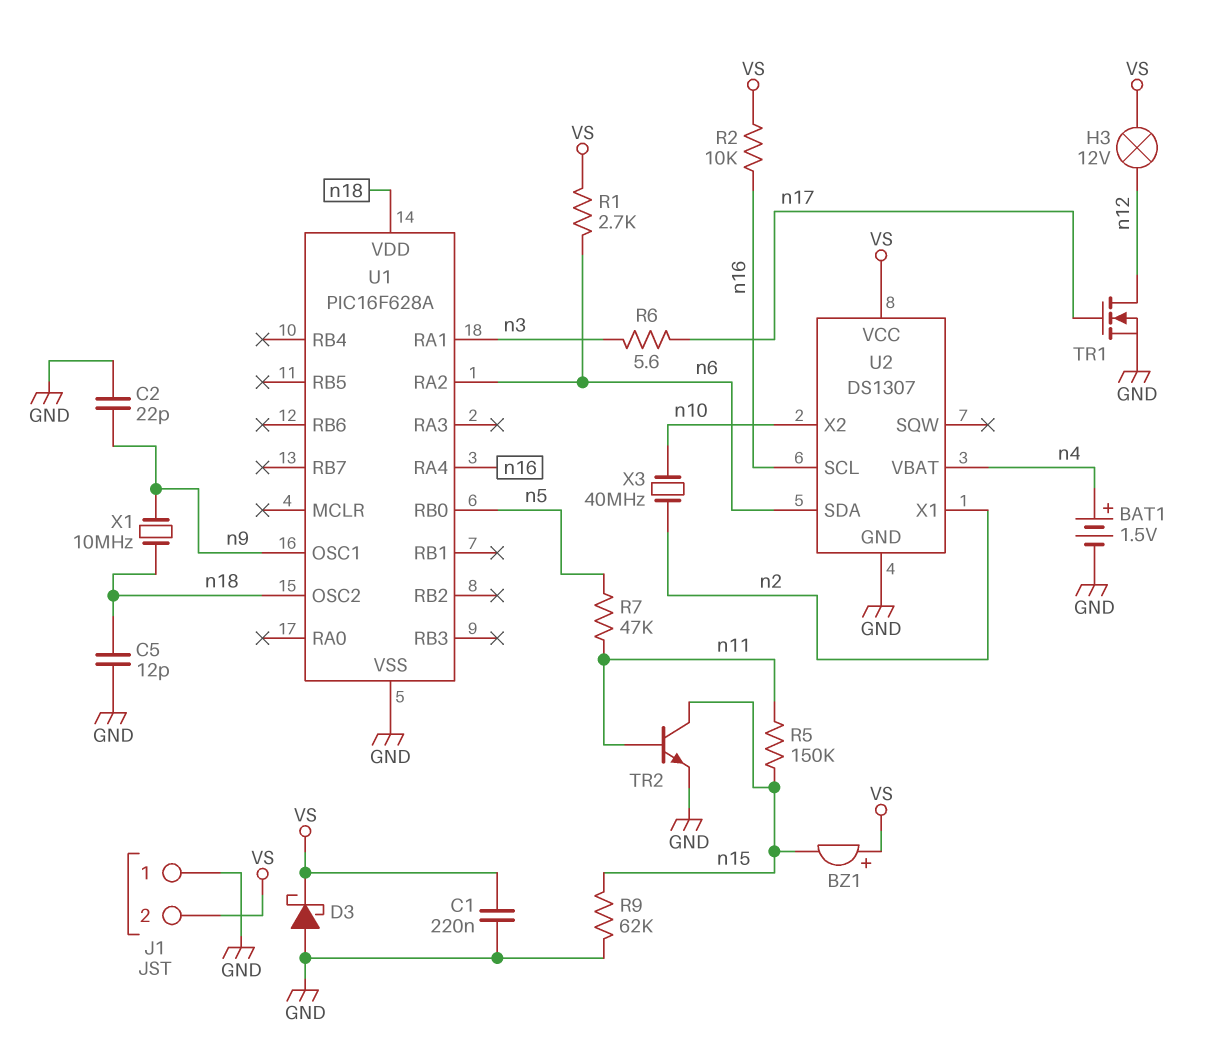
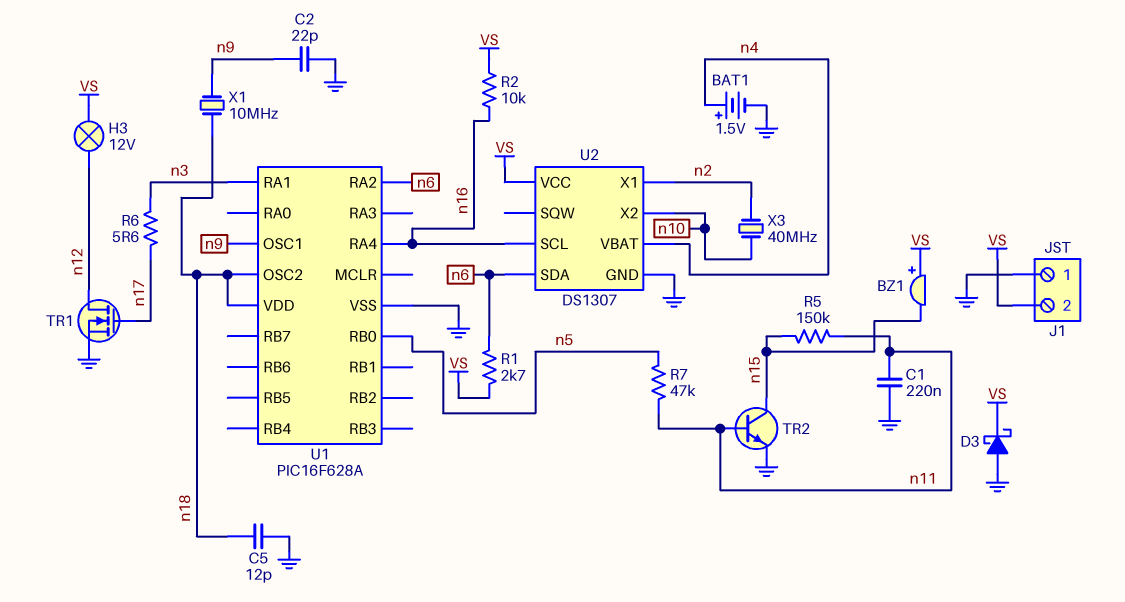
C1: 220nF (GND, VS) -> 220nF (GND, n11)
R9: 62k (GND, n15) -> none

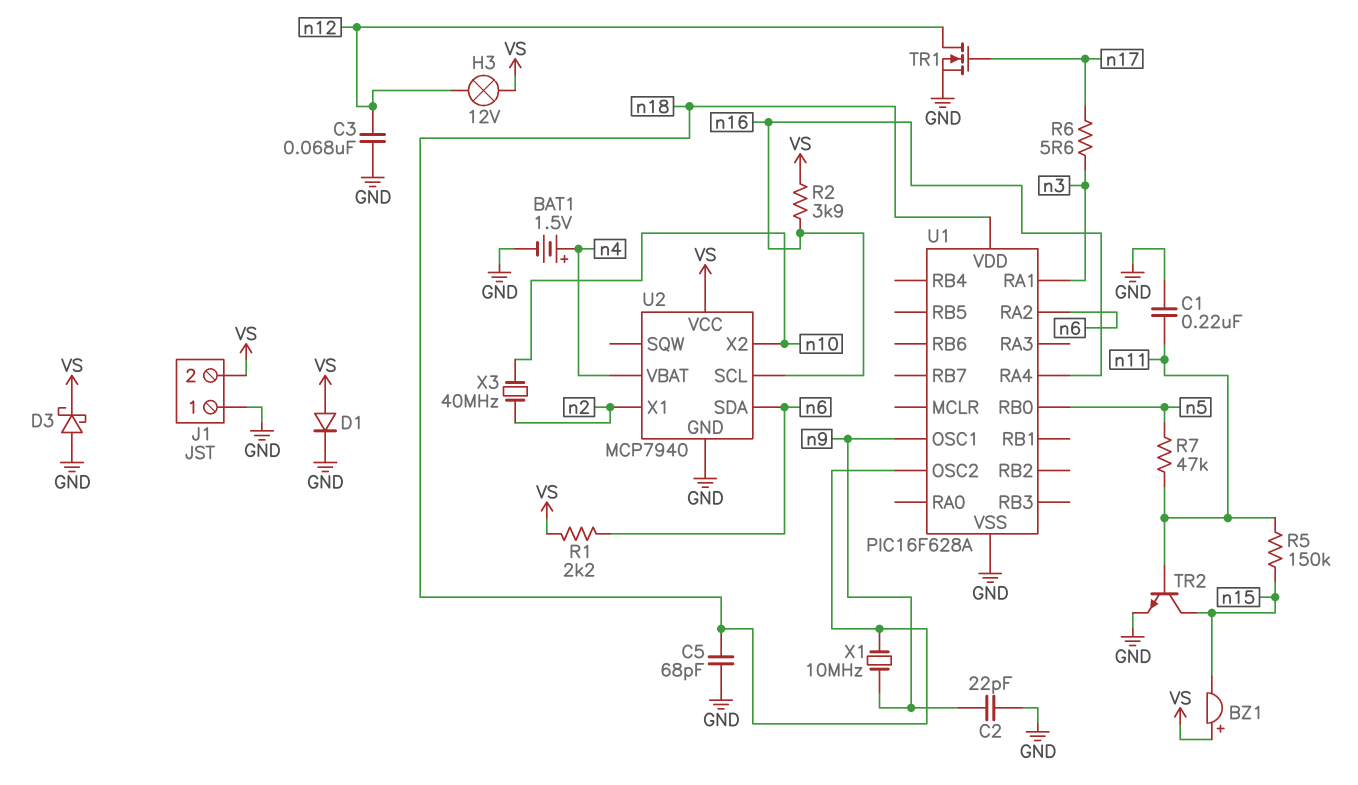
C3: none -> 68nF (GND, n12)
C5: 12pF (GND, n18) -> 68pF (GND, n18)
D1: none -> diode (A VS, K GND)
R1: 2.7k (VS, n6) -> 2.2k (VS, n6)
R2: 10k (VS, n16) -> 3.9k (VS, n16)
U2: DS1307 -> MCP7940

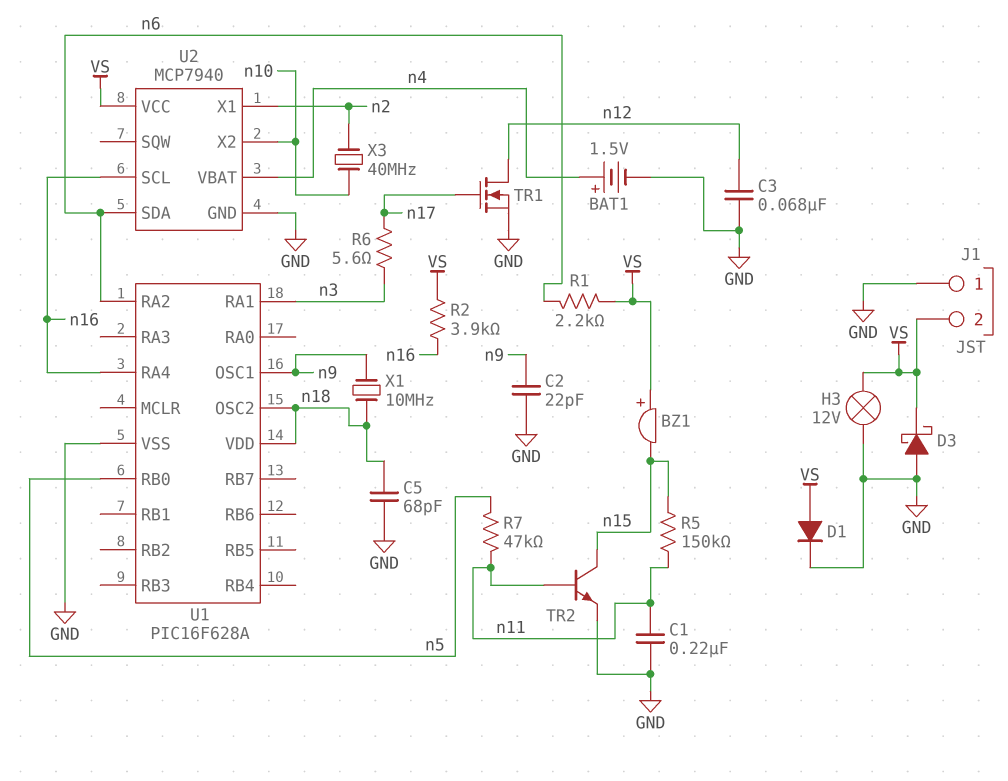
H3: lamp 12V (VS, n12) -> lamp 12V (GND, VS)

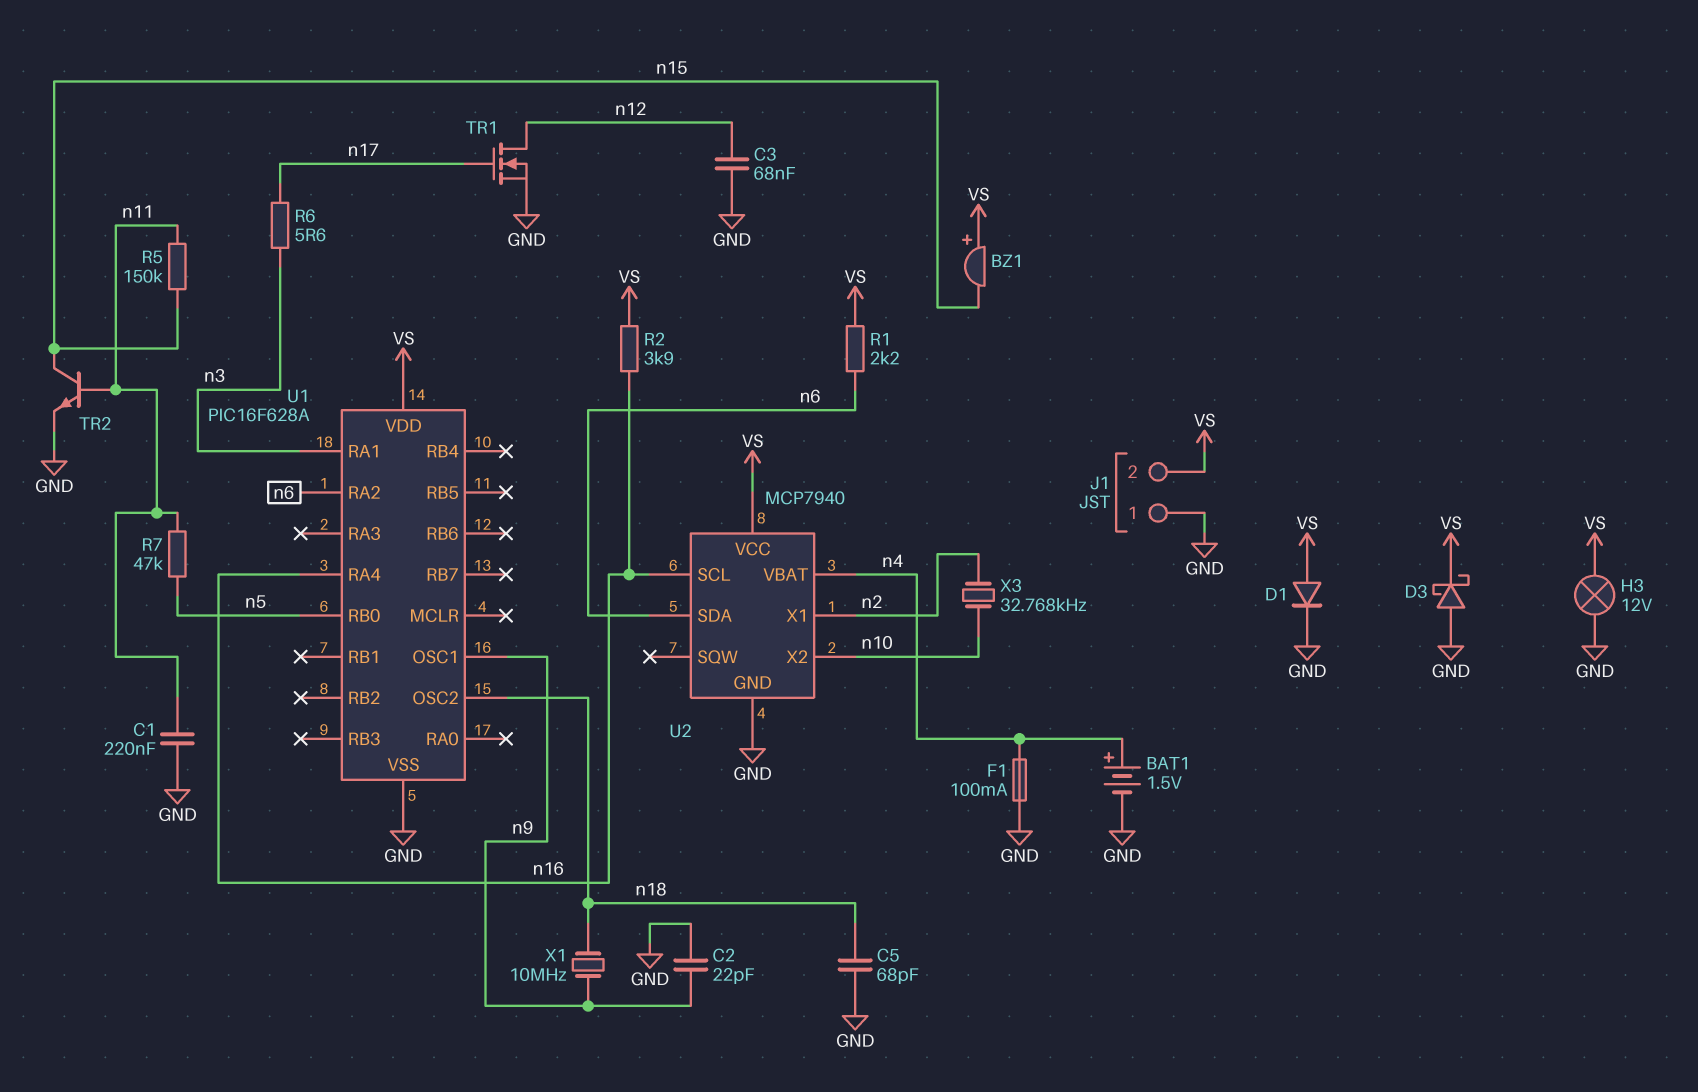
F1: none -> 100mA (GND, n4)
U1 pin VDD: n18 -> VS
X3: 40MHz (n2, n10) -> 32.768kHz (n2, n10)

